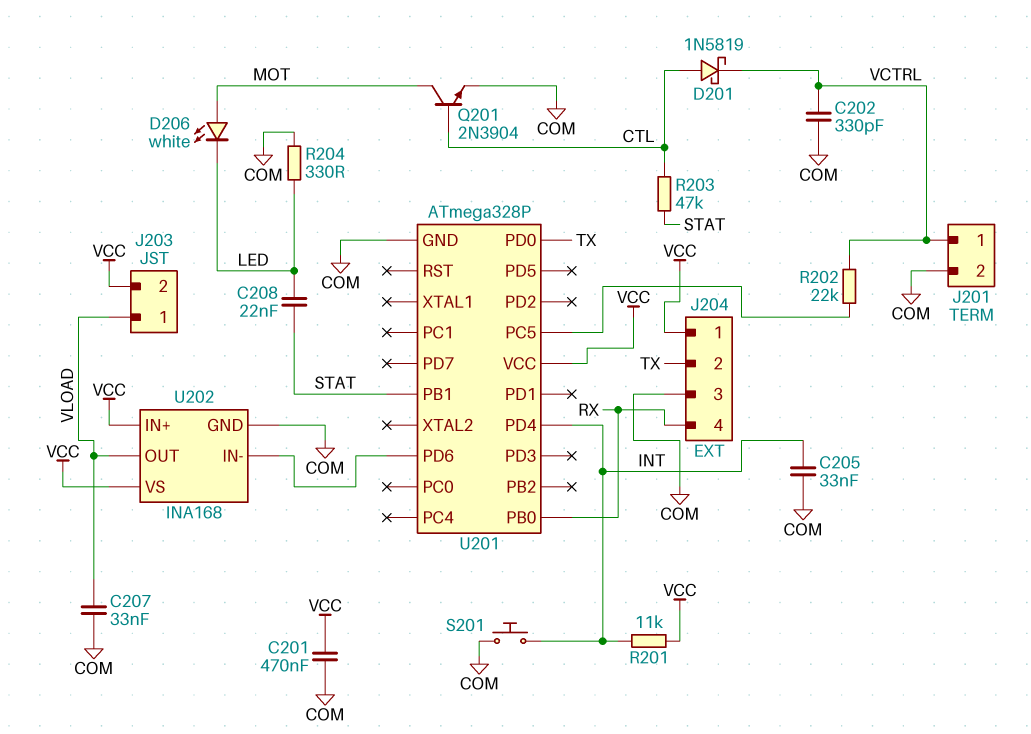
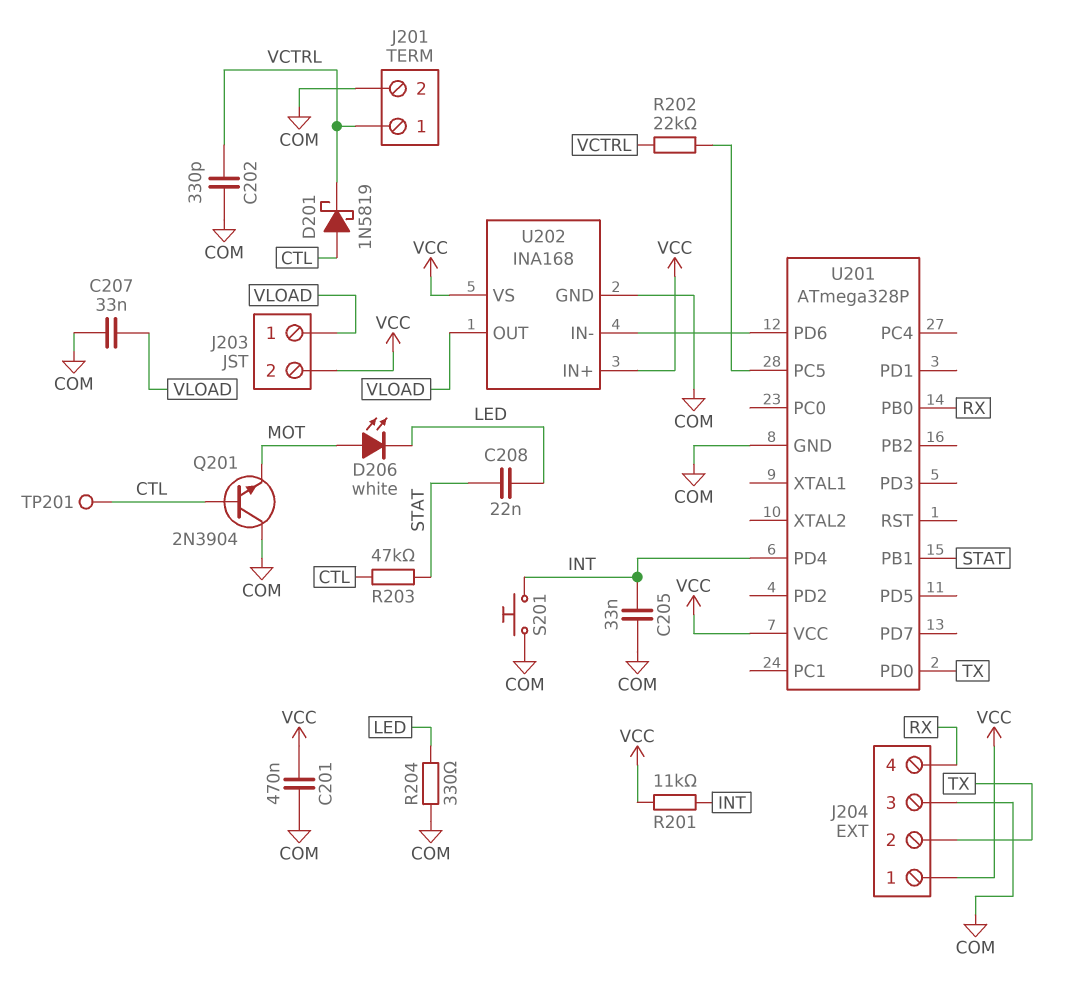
Q201: NPN 2N3904 (B CTL, C MOT, E COM) -> NPN 2N3904 (B CTL, C COM, E MOT)
TP201: none -> test point (CTL)

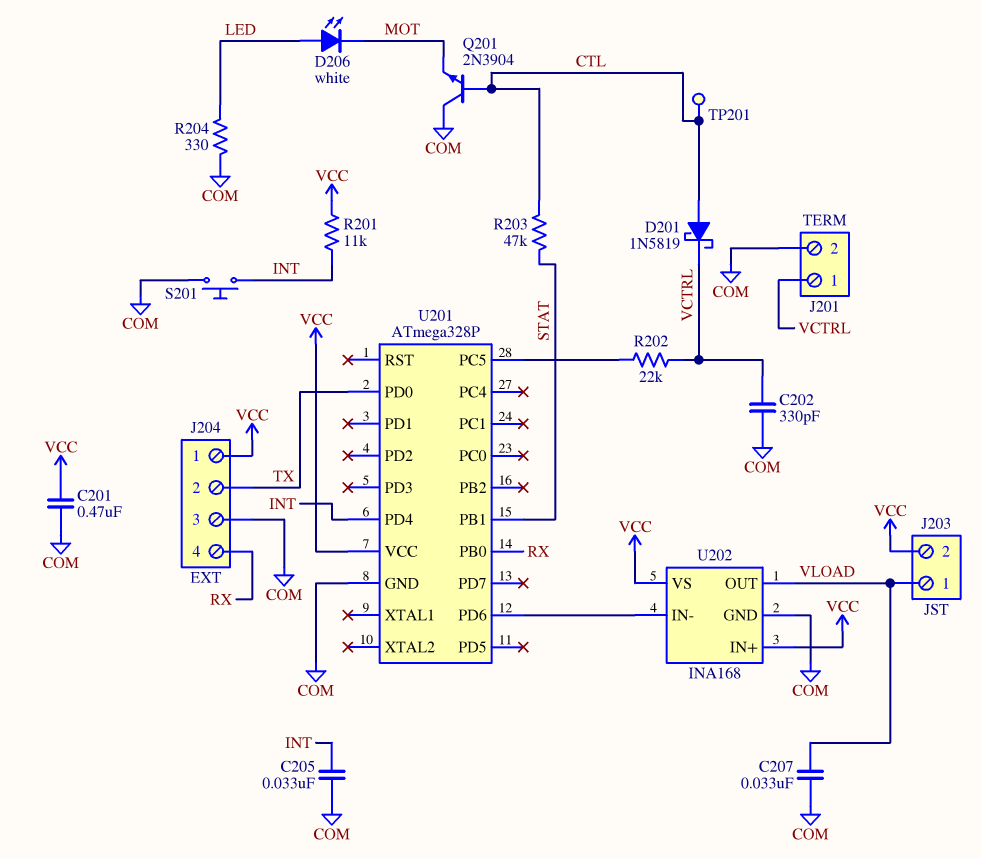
C208: 22nF (LED, STAT) -> none
D206: LED white (A MOT, K LED) -> LED white (A LED, K MOT)

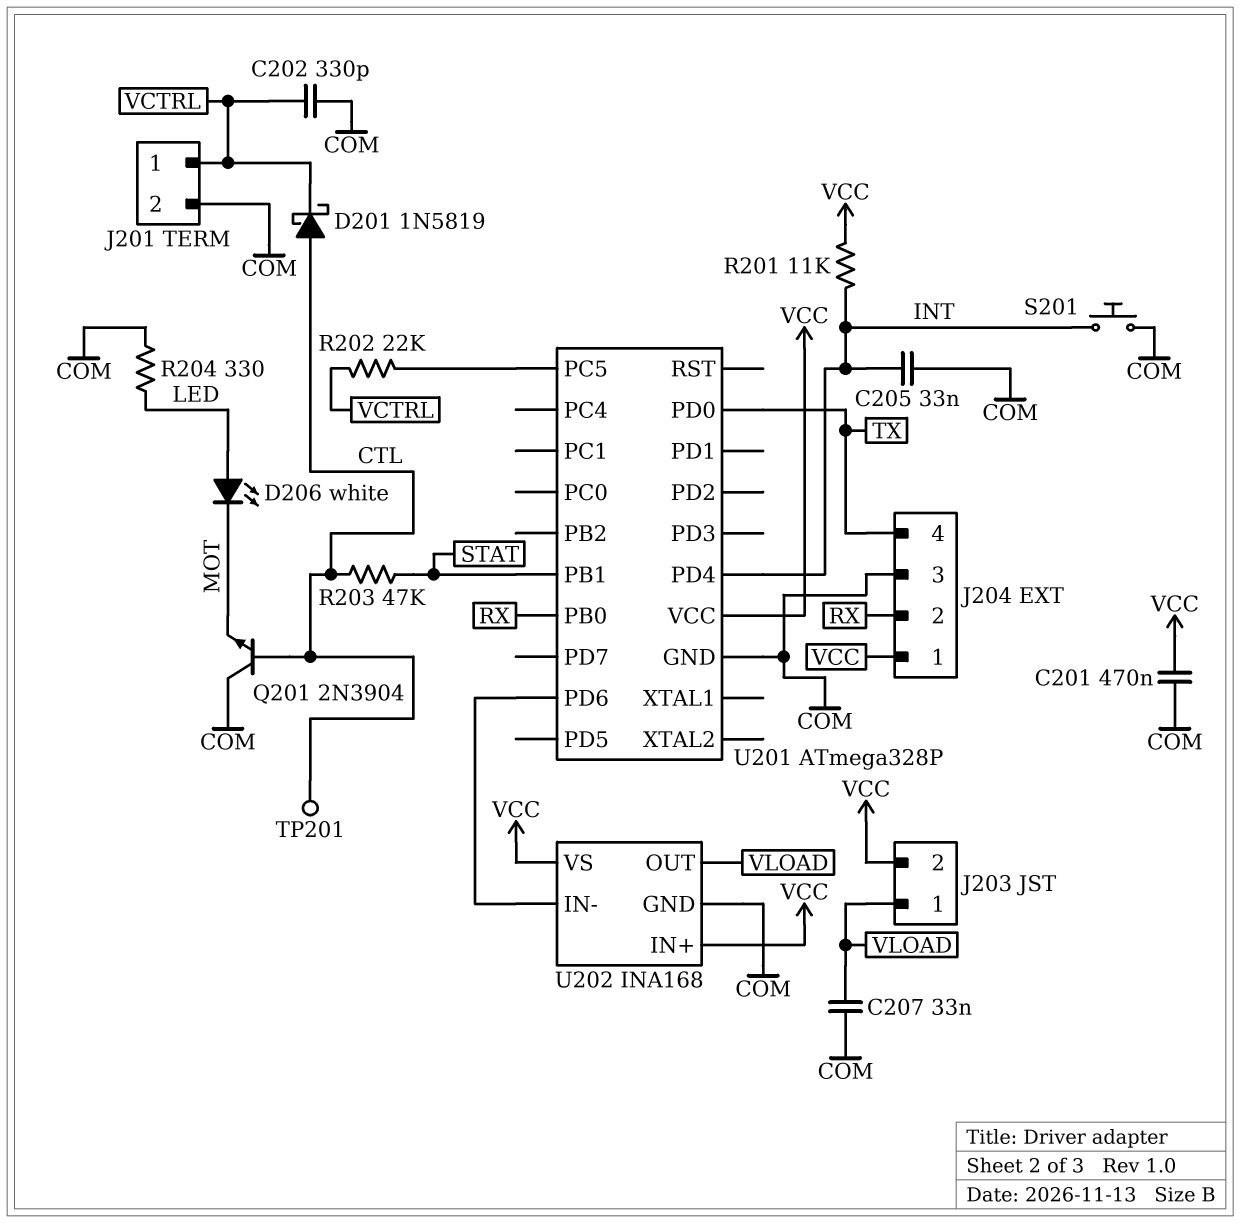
J204 pin 2: TX -> RX
J204 pin 4: RX -> TX

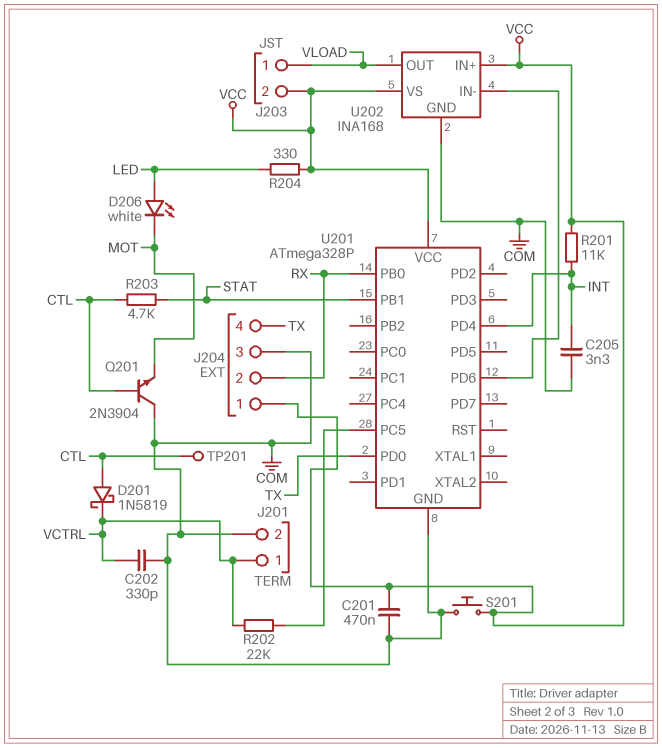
C205: 33nF (COM, INT) -> 3.3nF (COM, INT)
C207: 33nF (COM, VLOAD) -> none
R203: 47k (CTL, STAT) -> 4.7k (CTL, STAT)
R204: 330 (COM, LED) -> 330 (LED, VCC)
S201: button (COM, INT) -> button (COM, VCC)

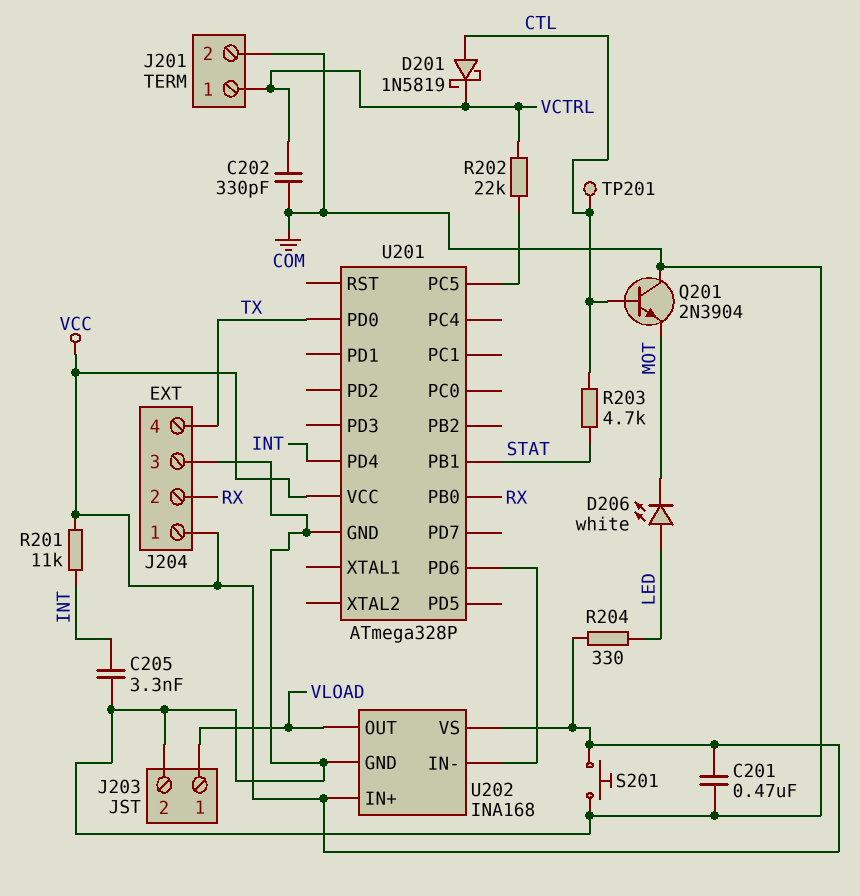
J203 pin 2: VCC -> COM

